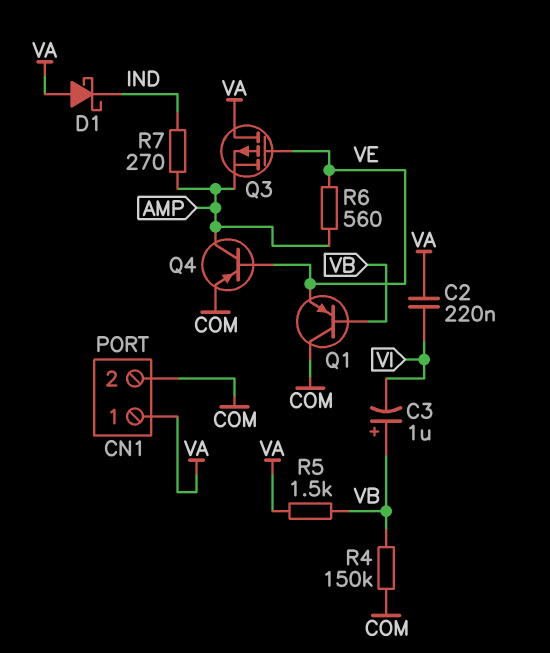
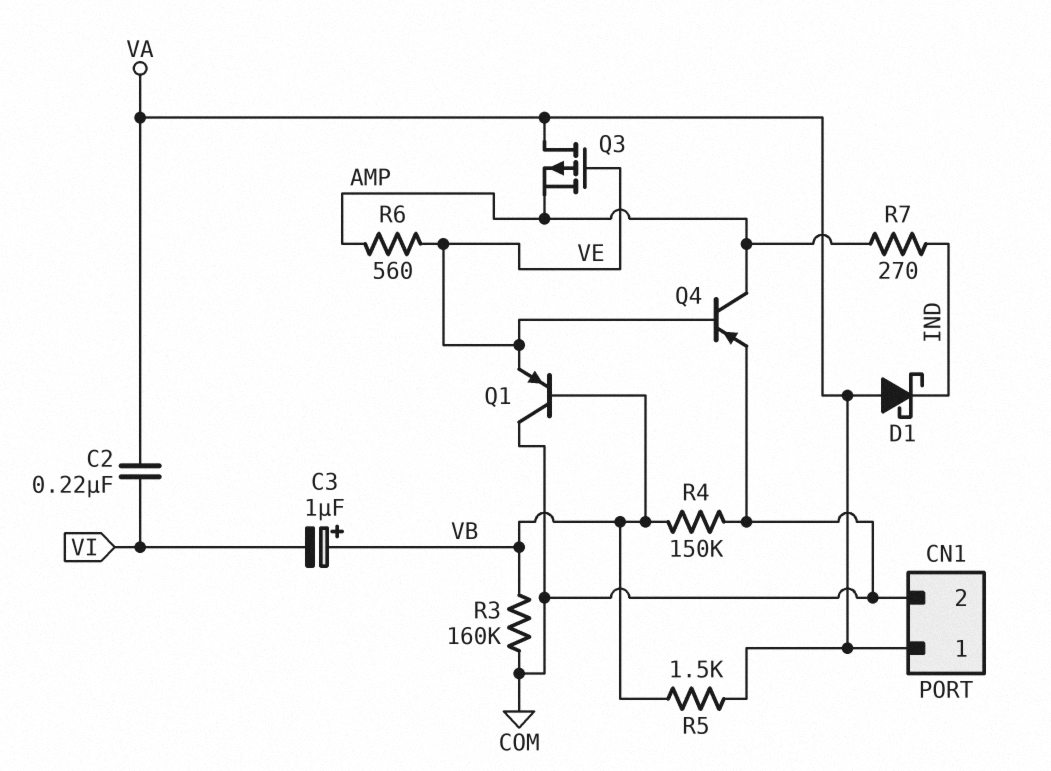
R3: none -> 160k (COM, VB)

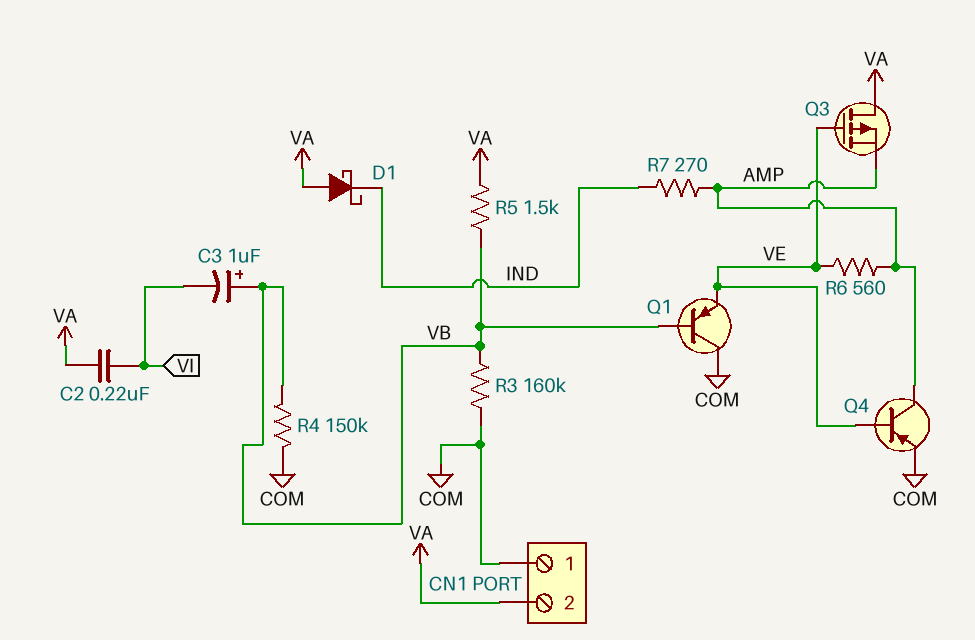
CN1 pin 1: VA -> COM
CN1 pin 2: COM -> VA

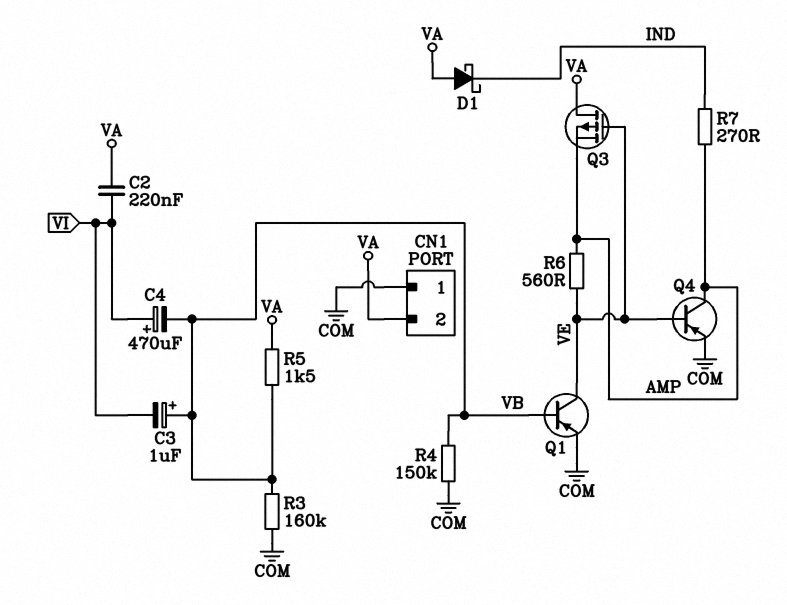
C4: none -> 470uF (plus VI, minus VB)
Q1: PNP (B VB, C COM, E VE) -> PNP (B VB, C VE, E COM)

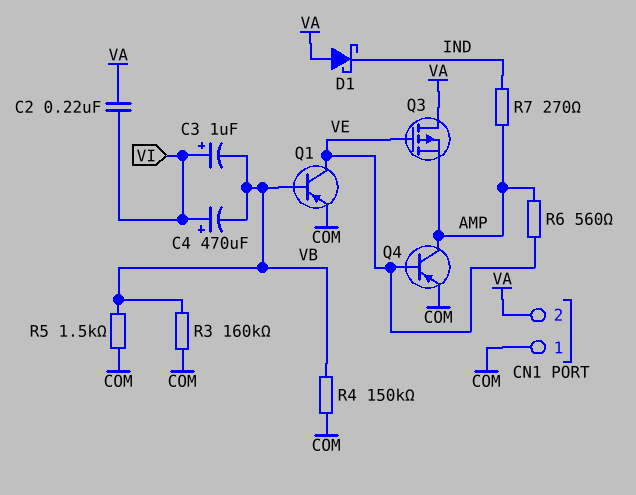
C3: 1uF (plus VB, minus VI) -> 1uF (plus VI, minus VB)
R5: 1.5k (VA, VB) -> 1.5k (COM, VB)

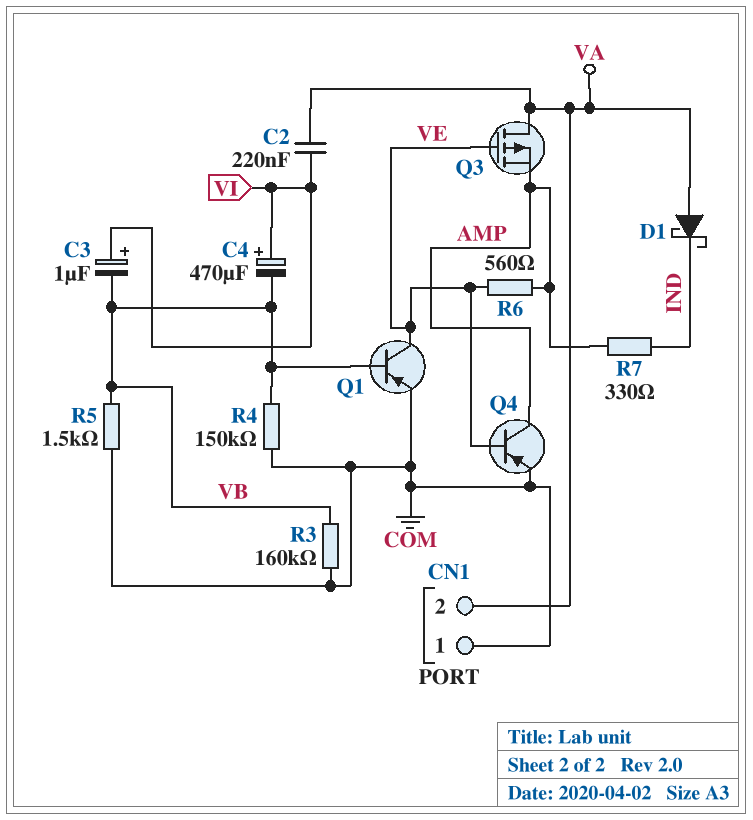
R7: 270 (AMP, IND) -> 330 (AMP, IND)

